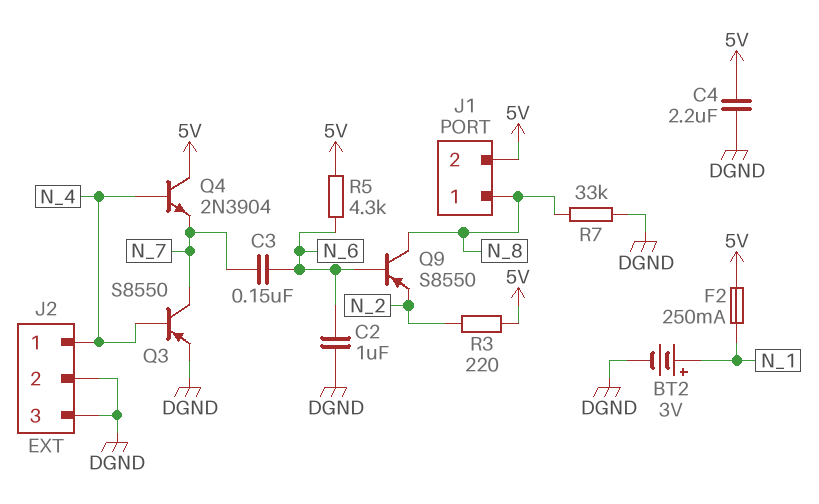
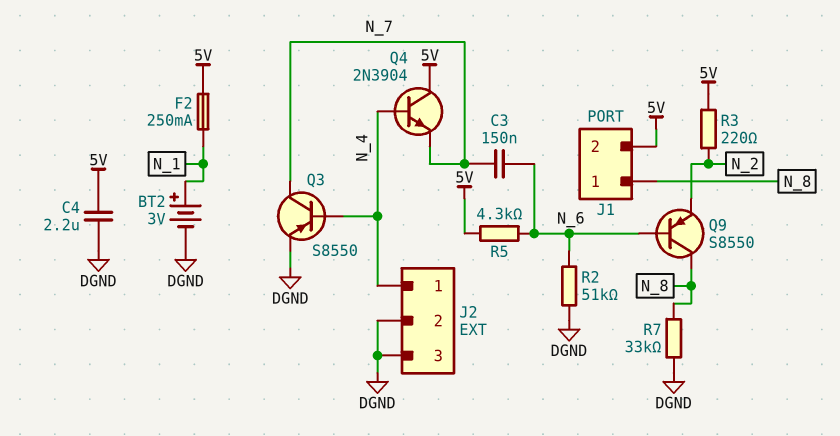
C2: 1uF (DGND, N_6) -> none
R2: none -> 51k (DGND, N_6)

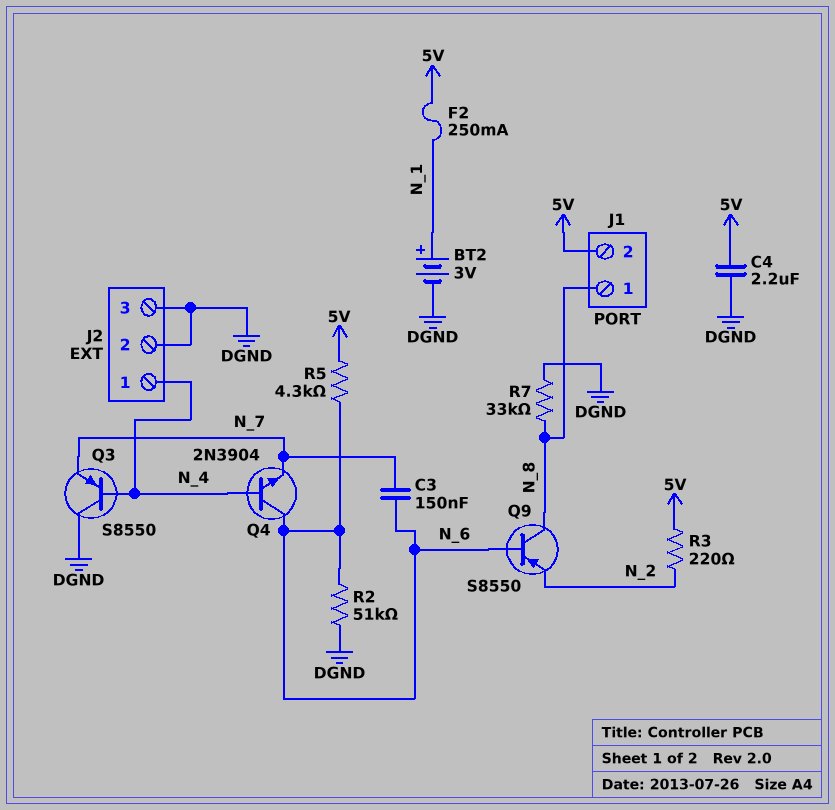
Q3: PNP S8550 (B N_4, C N_7, E DGND) -> PNP S8550 (B N_4, C DGND, E N_7)
Q4: NPN 2N3904 (B N_4, C 5V, E N_7) -> NPN 2N3904 (B N_4, C N_6, E N_7)

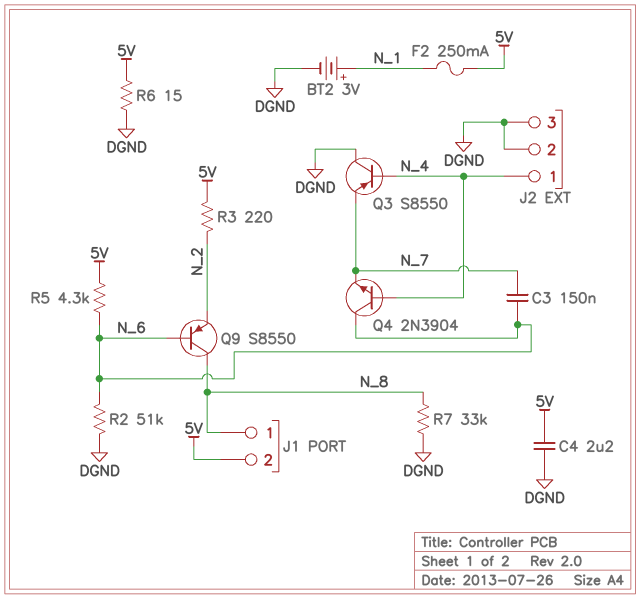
R6: none -> 15 (5V, DGND)

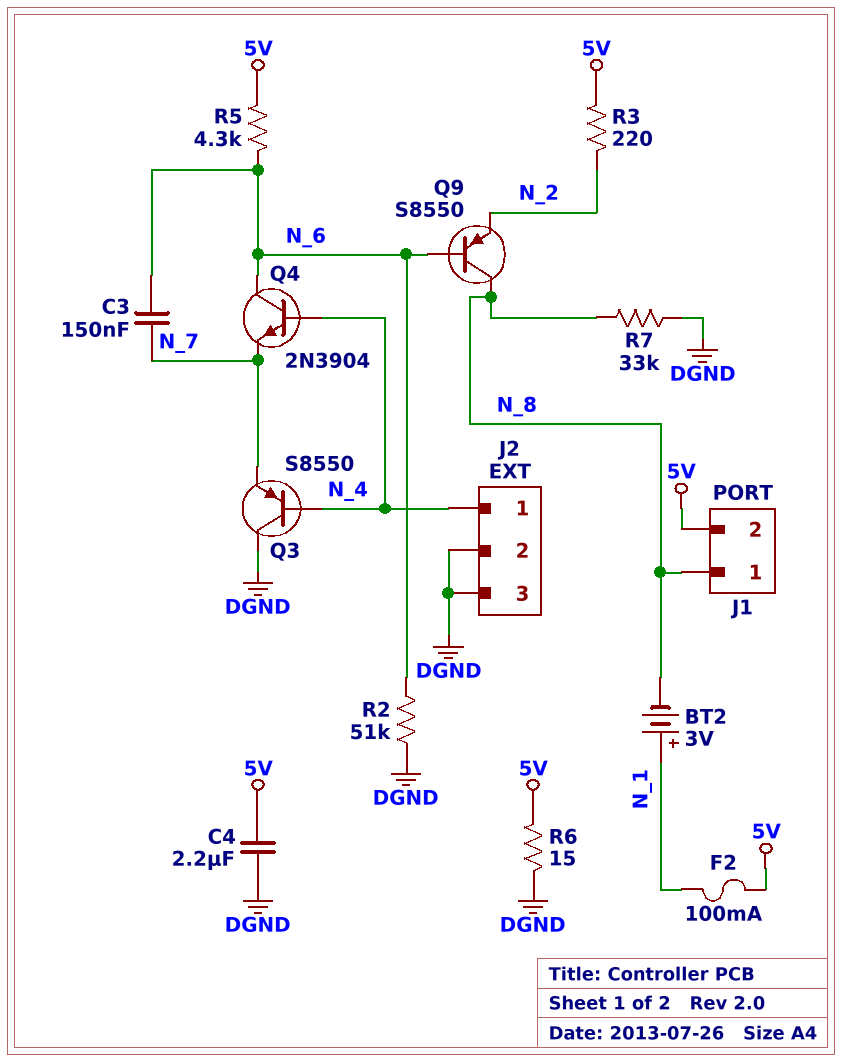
BT2: 3V (plus N_1, minus DGND) -> 3V (plus N_1, minus N_8)
F2: 250mA (5V, N_1) -> 100mA (5V, N_1)

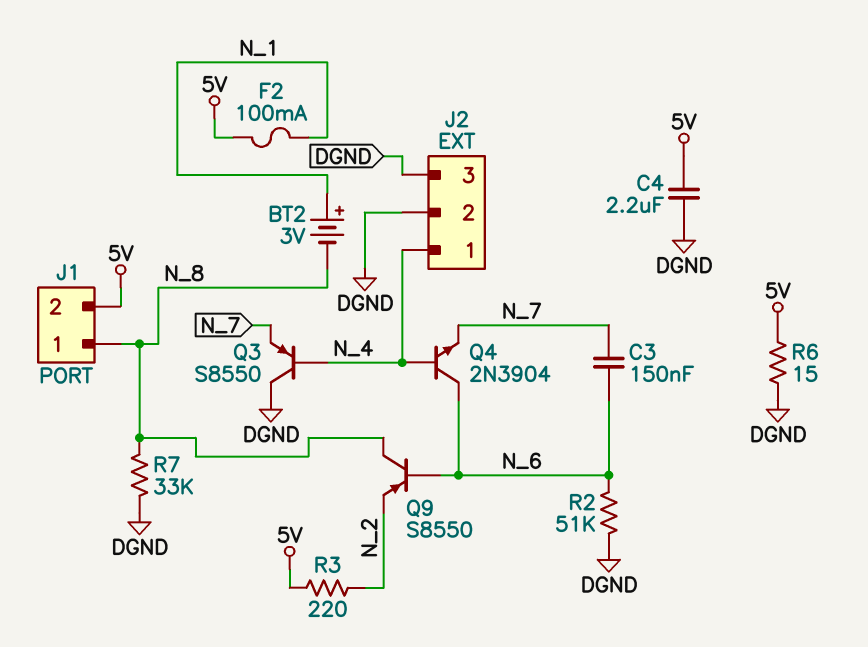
R5: 4.3k (5V, N_6) -> none

